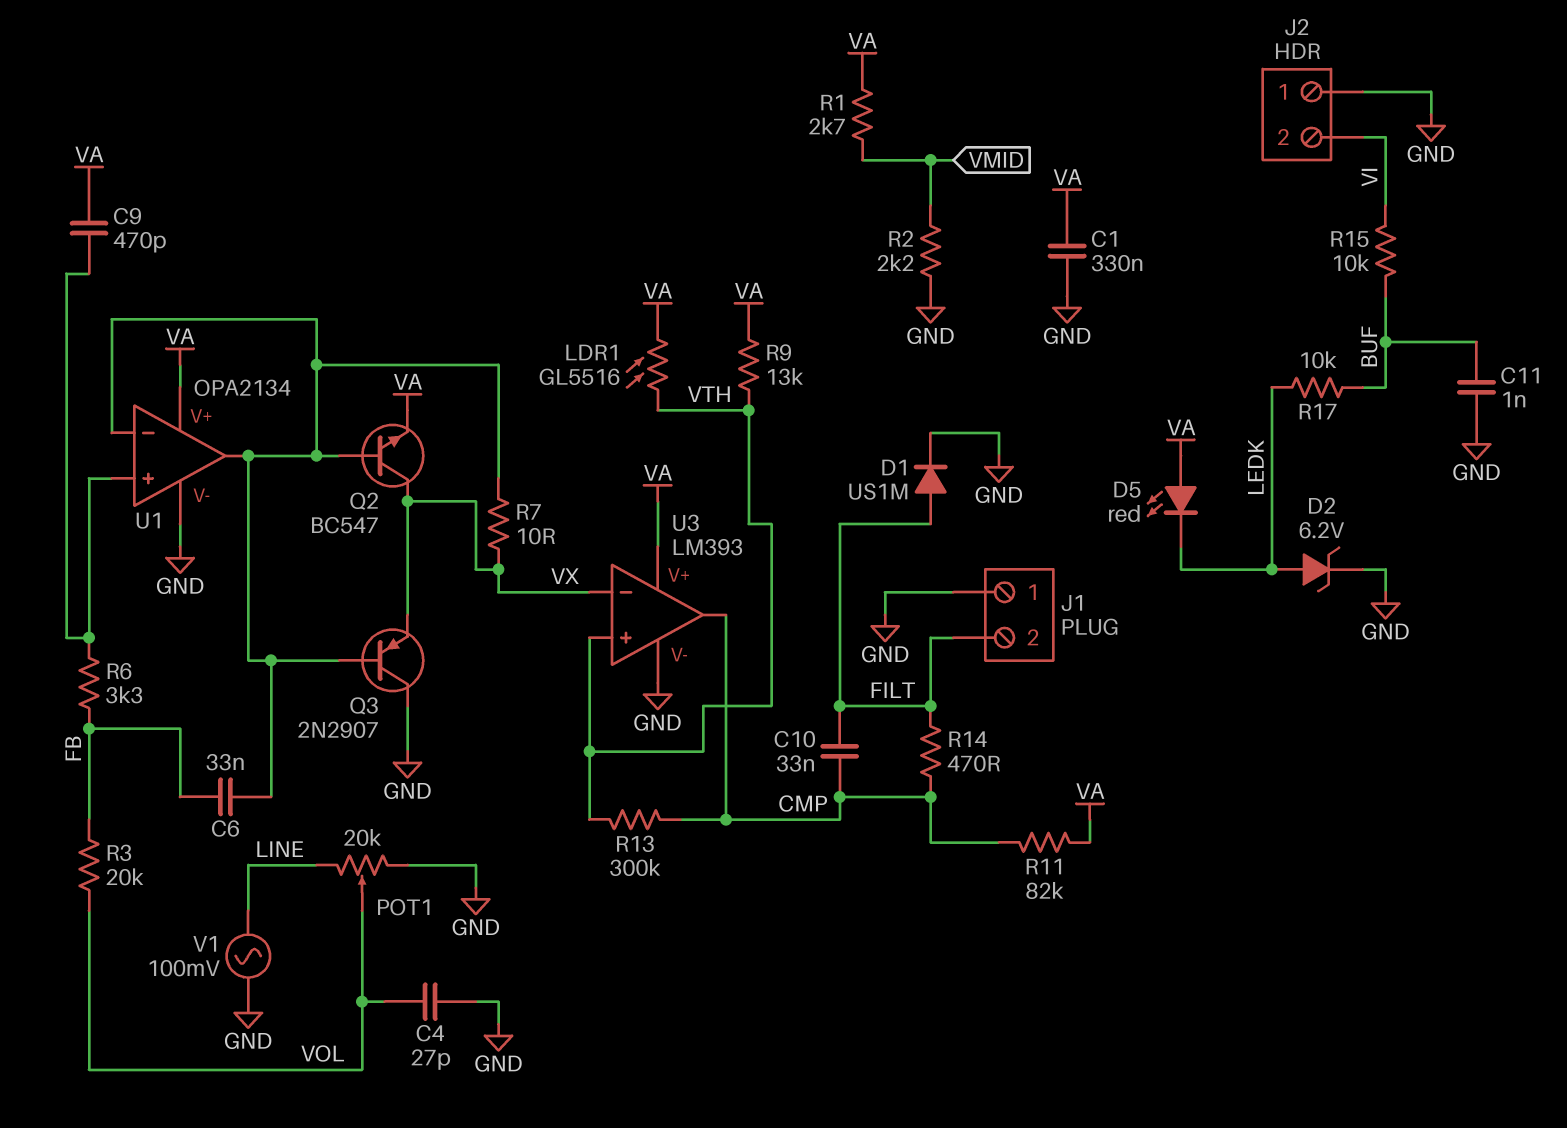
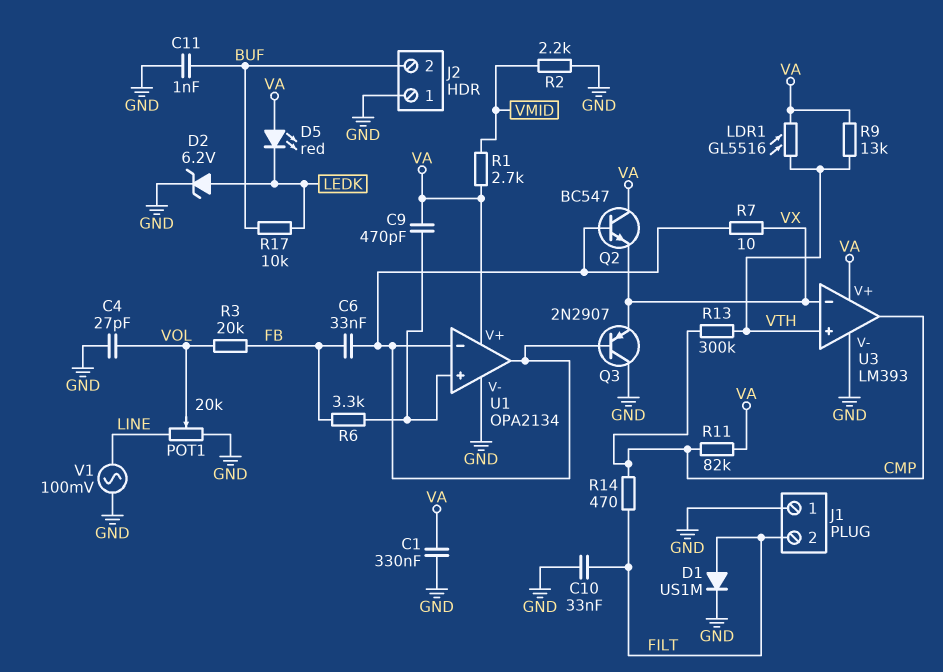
C10: 33nF (CMP, FILT) -> 33nF (FILT, GND)
J2 pin 2: VI -> BUF
Q2: NPN BC547 (B U1/in-, C VX, E VA) -> NPN BC547 (B U1/in-, C VA, E VX)
R15: 10k (BUF, VI) -> none

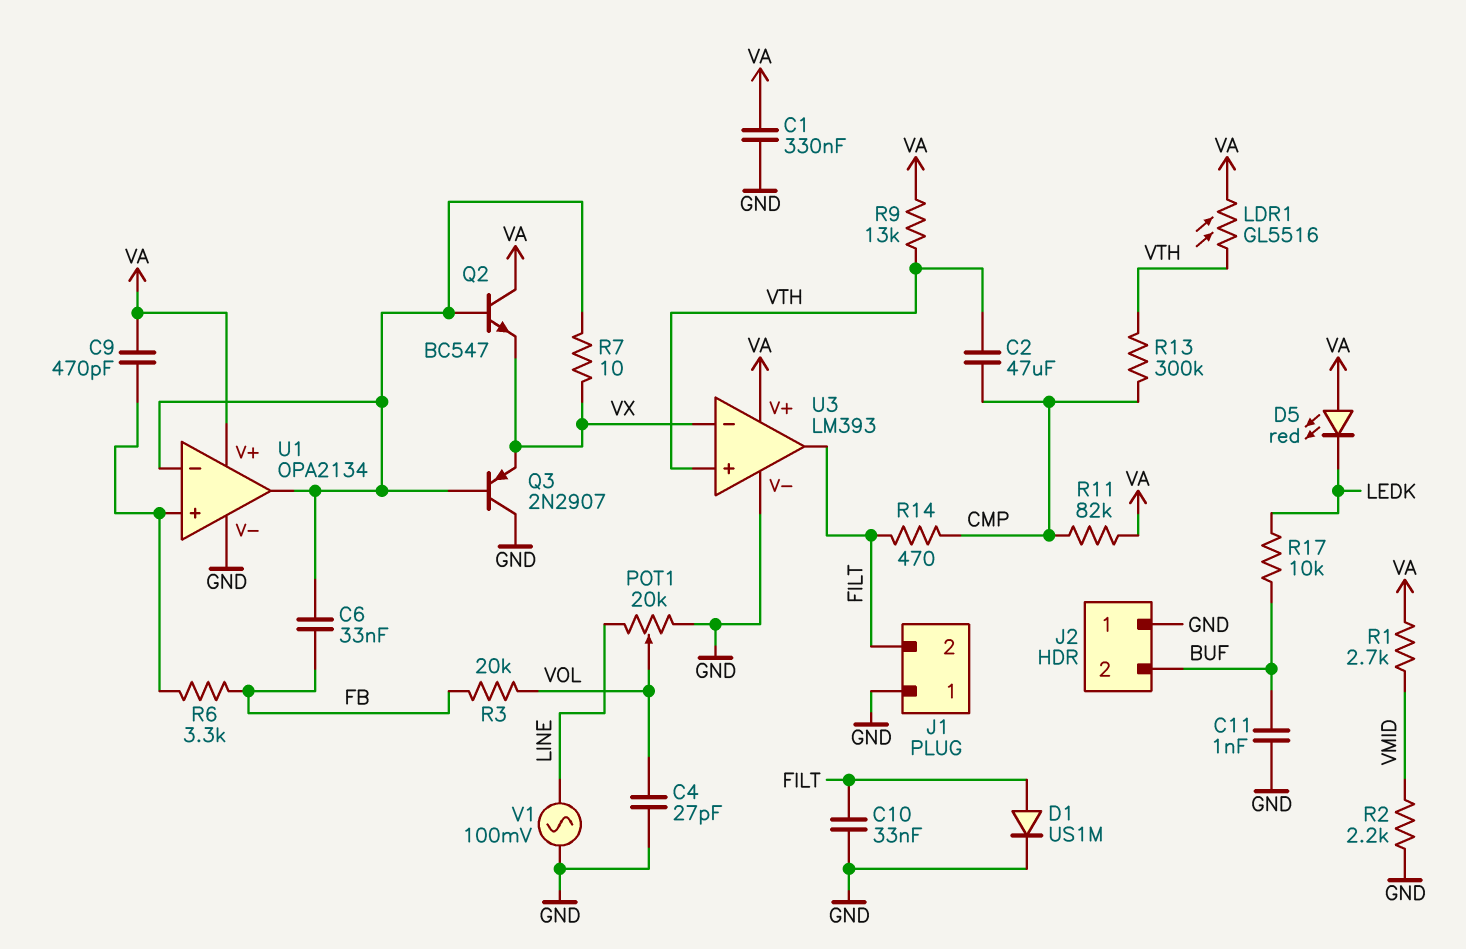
C2: none -> 47uF (CMP, VTH)
D2: zener 6.2V (A LEDK, K GND) -> none
U3 pin out: CMP -> FILT

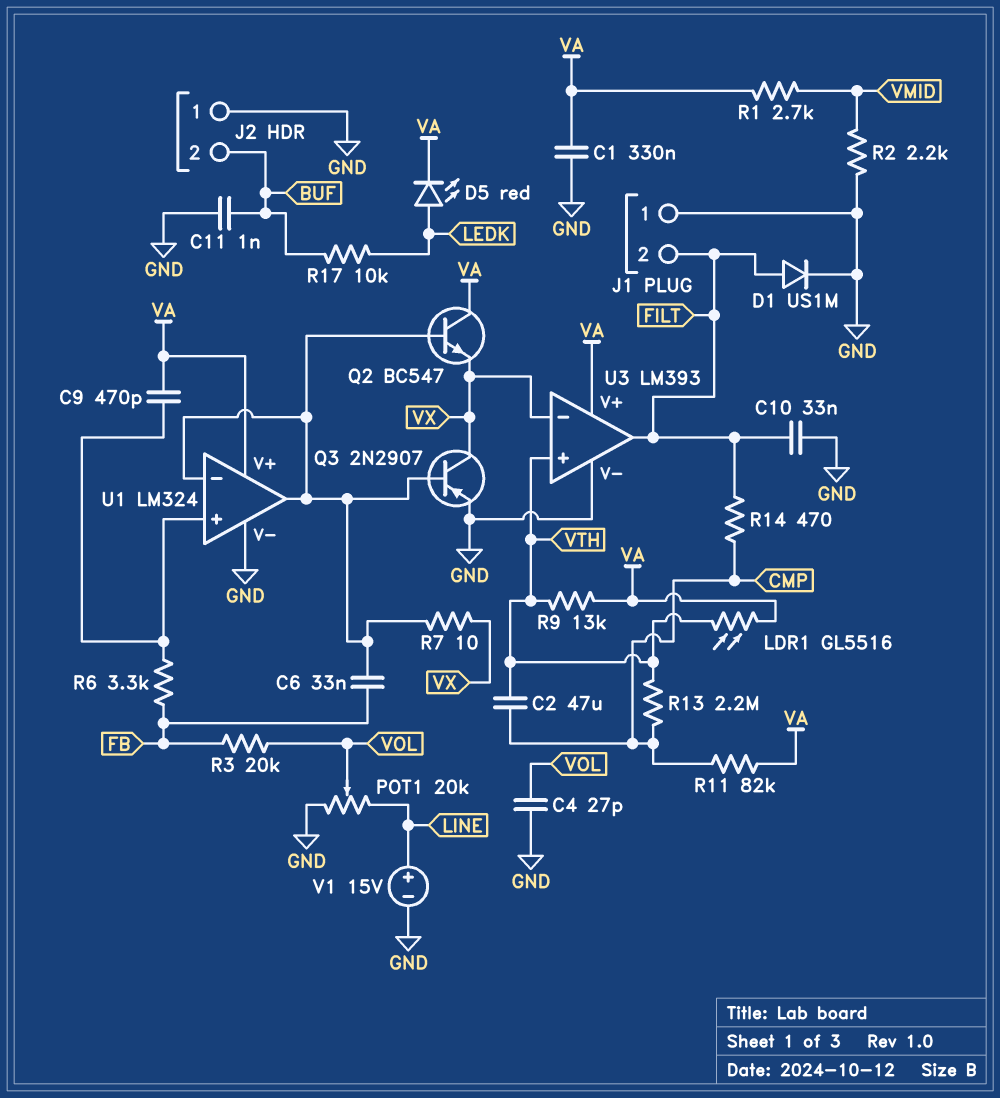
D5: LED red (A VA, K LEDK) -> LED red (A LEDK, K VA)
Q3: PNP 2N2907 (B U1/in-, C GND, E VX) -> PNP 2N2907 (B U1/in-, C VX, E GND)
R13: 300k (CMP, VTH) -> 2.2M (CMP, VTH)
U1: OPA2134 -> LM324
V1: AC 100mV (GND, LINE) -> 15V (plus LINE, minus GND)

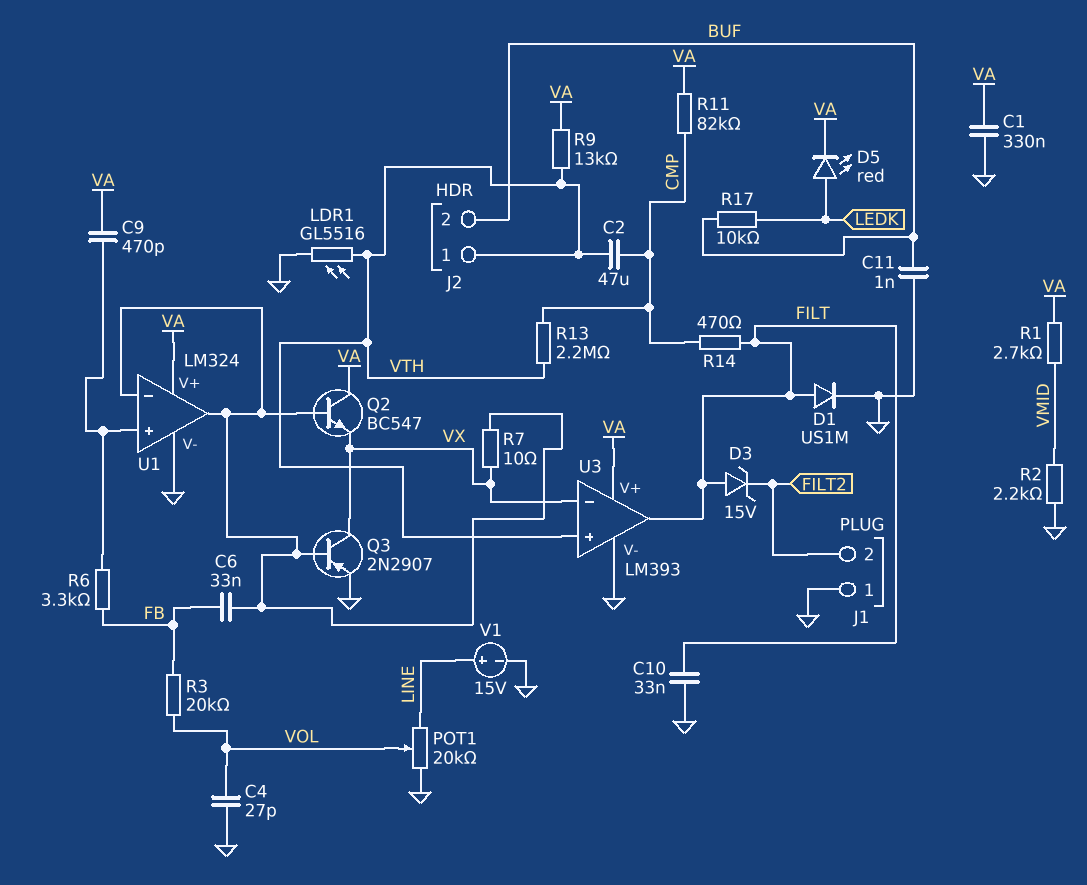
D3: none -> zener 15V (A FILT, K FILT2)
J1 pin 2: FILT -> FILT2
J2 pin 1: GND -> VTH
LDR1: GL5516 (VA, VTH) -> GL5516 (GND, VTH)

